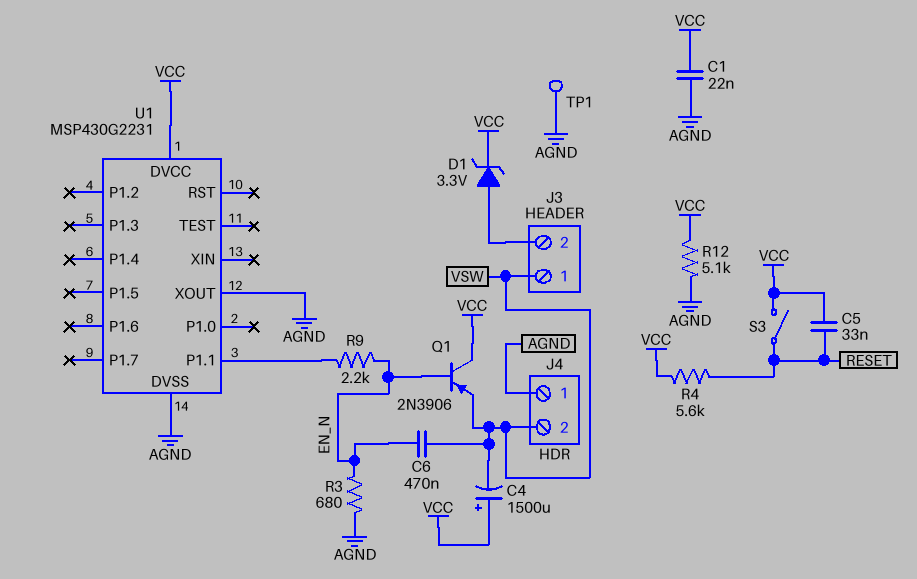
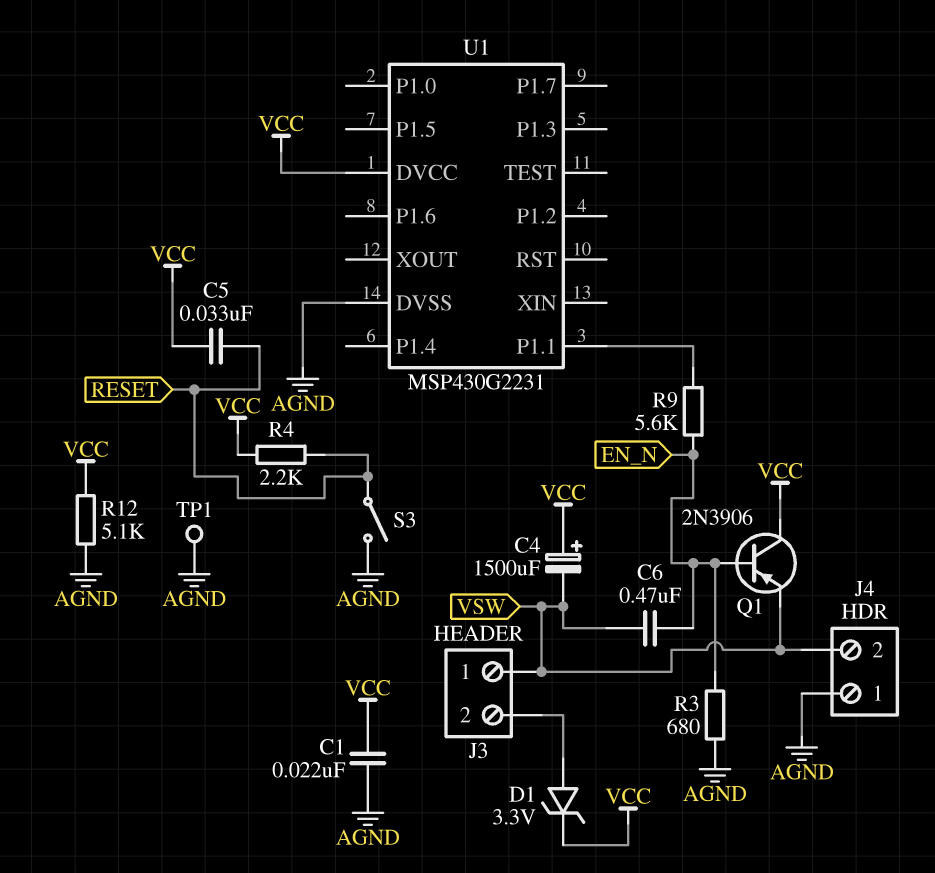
R4: 5.6k (RESET, VCC) -> 2.2k (RESET, VCC)
R9: 2.2k (EN_N, U1/P1.1) -> 5.6k (EN_N, U1/P1.1)
S3: switch (RESET, VCC) -> switch (AGND, RESET)
U1 pin XOUT: AGND -> none

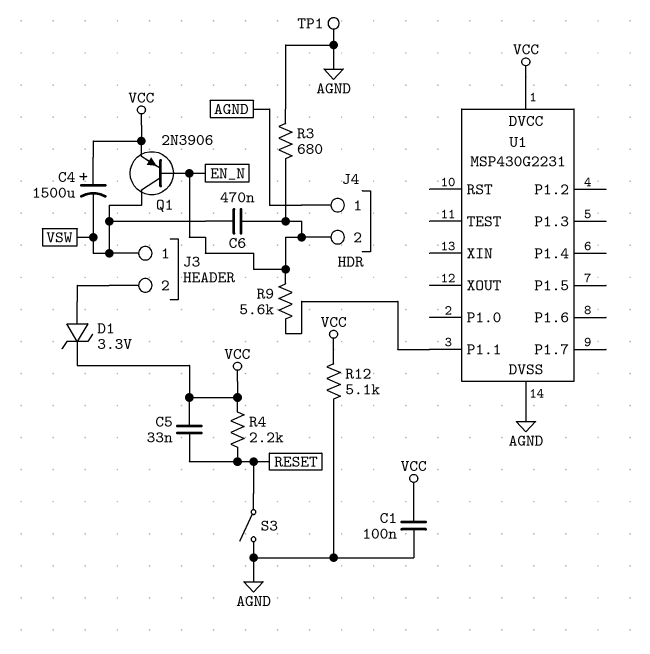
C1: 22nF (AGND, VCC) -> 100nF (AGND, VCC)
J4 pin 2: VSW -> EN_N
Q1: PNP 2N3906 (B EN_N, C VCC, E VSW) -> PNP 2N3906 (B EN_N, C VSW, E VCC)

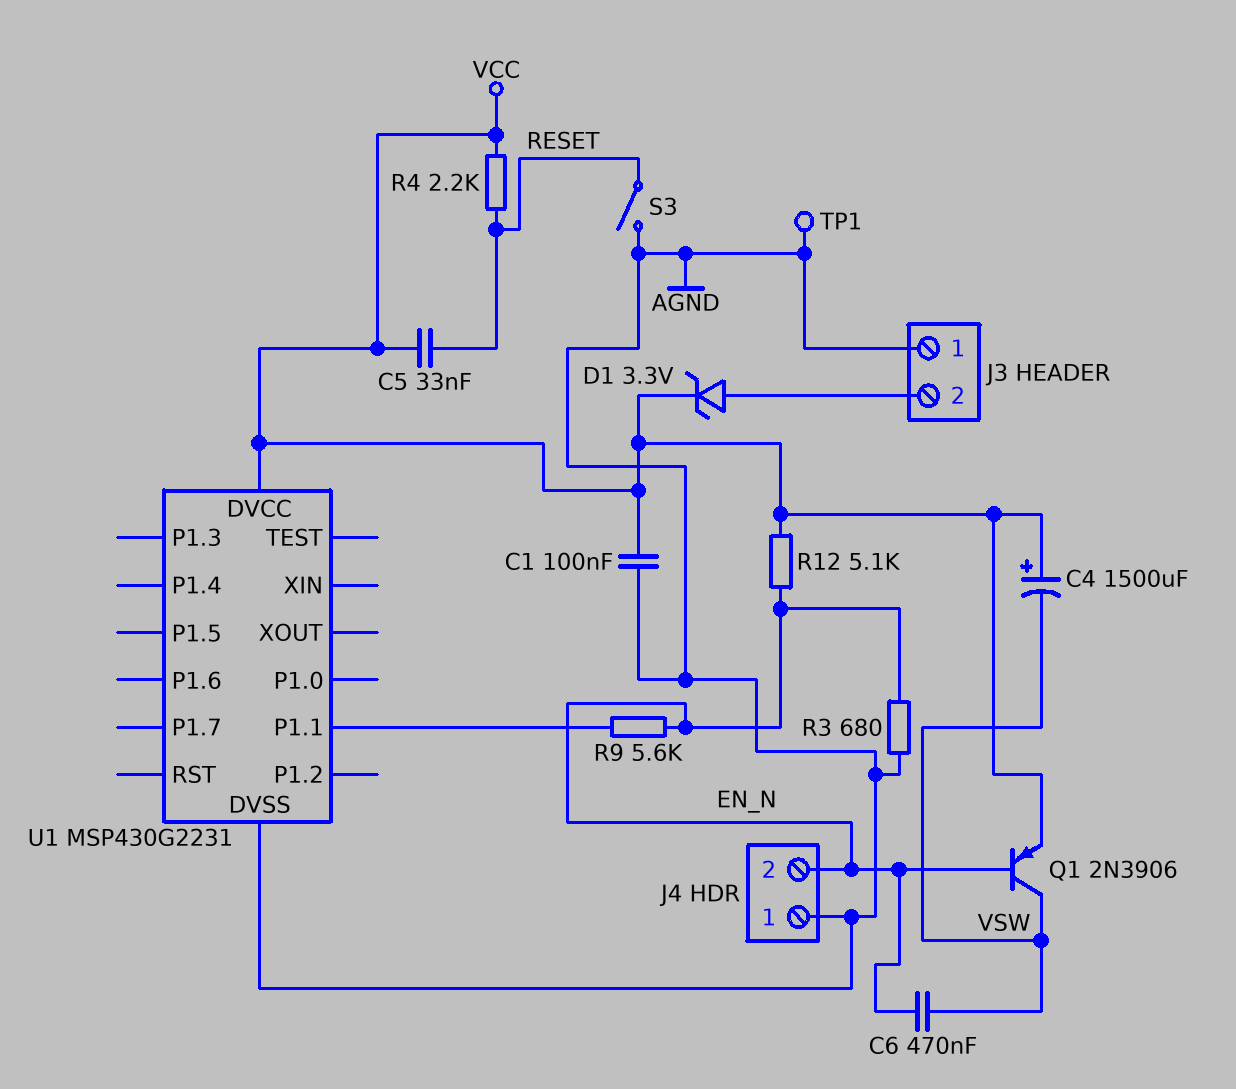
J3 pin 1: VSW -> AGND
R12: 5.1k (AGND, VCC) -> 5.1k (EN_N, VCC)

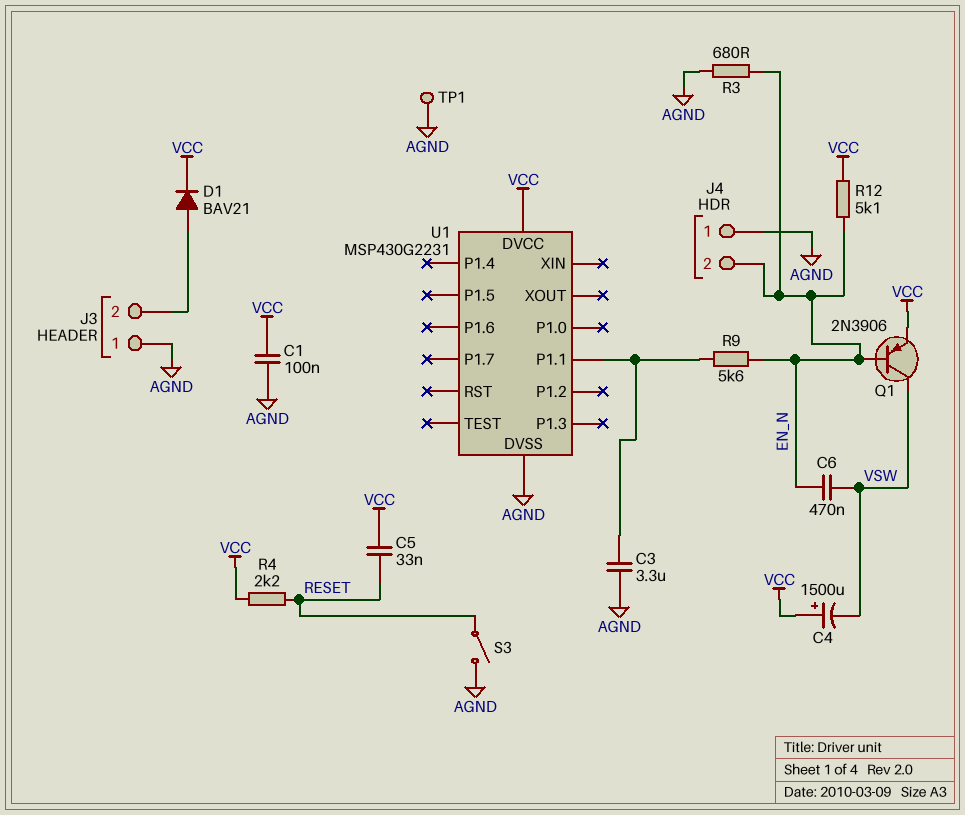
C3: none -> 3.3uF (AGND, U1/P1.1)
D1: zener 3.3V (A J3/2, K VCC) -> diode BAV21 (A J3/2, K VCC)

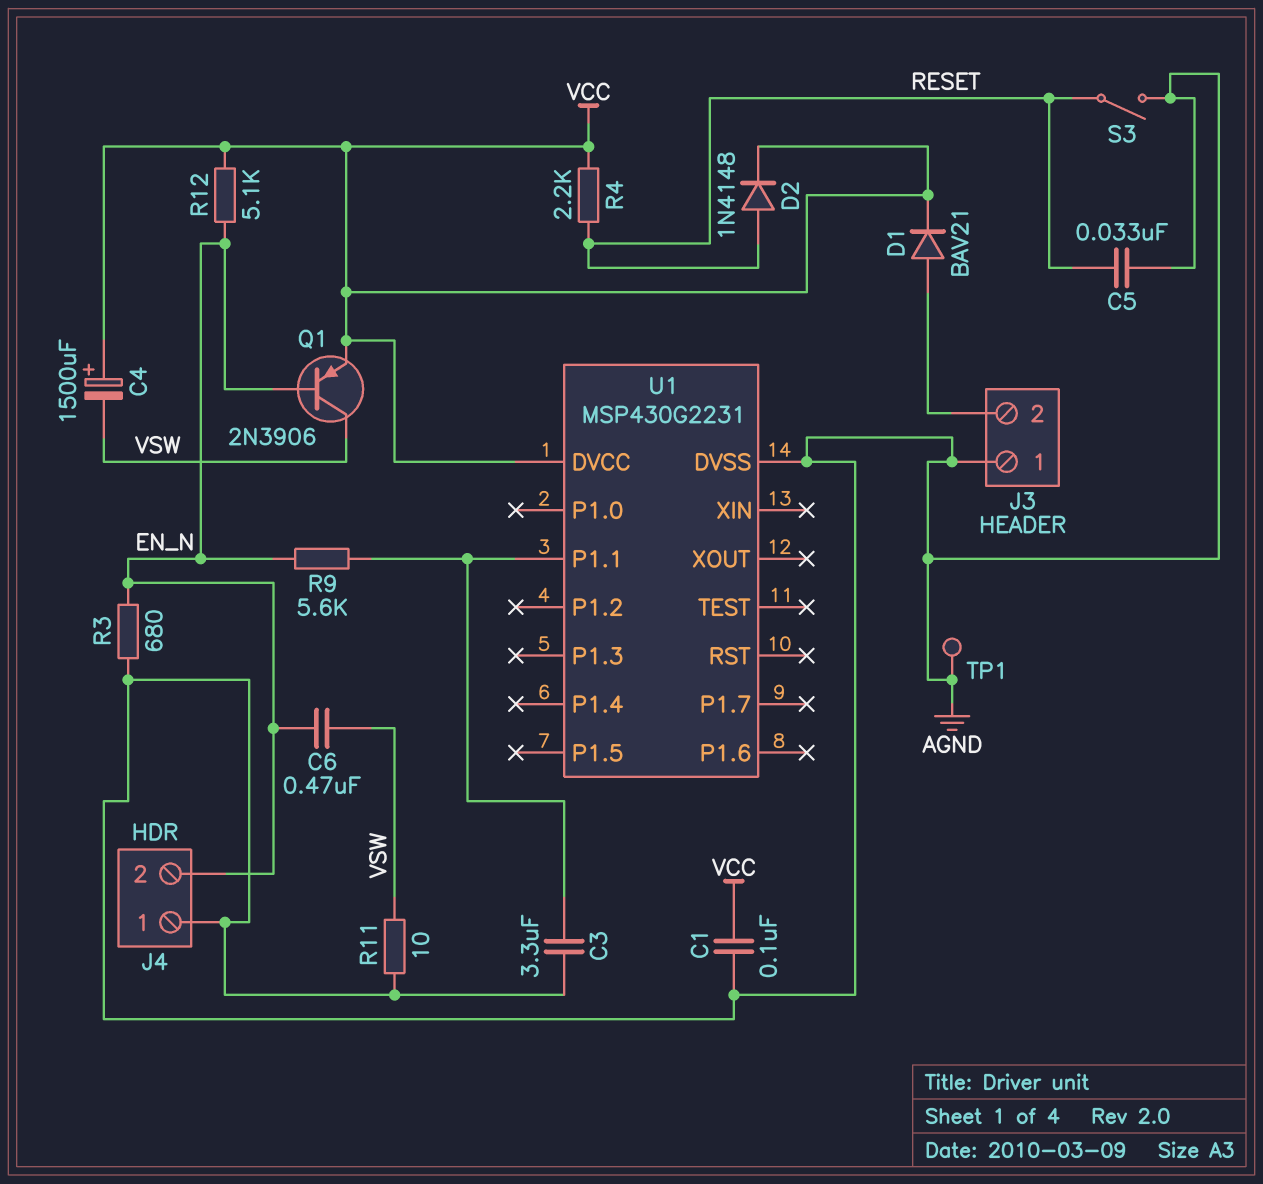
C5: 33nF (RESET, VCC) -> 33nF (AGND, RESET)
D2: none -> diode 1N4148 (A RESET, K VCC)
R11: none -> 10 (AGND, VSW)

